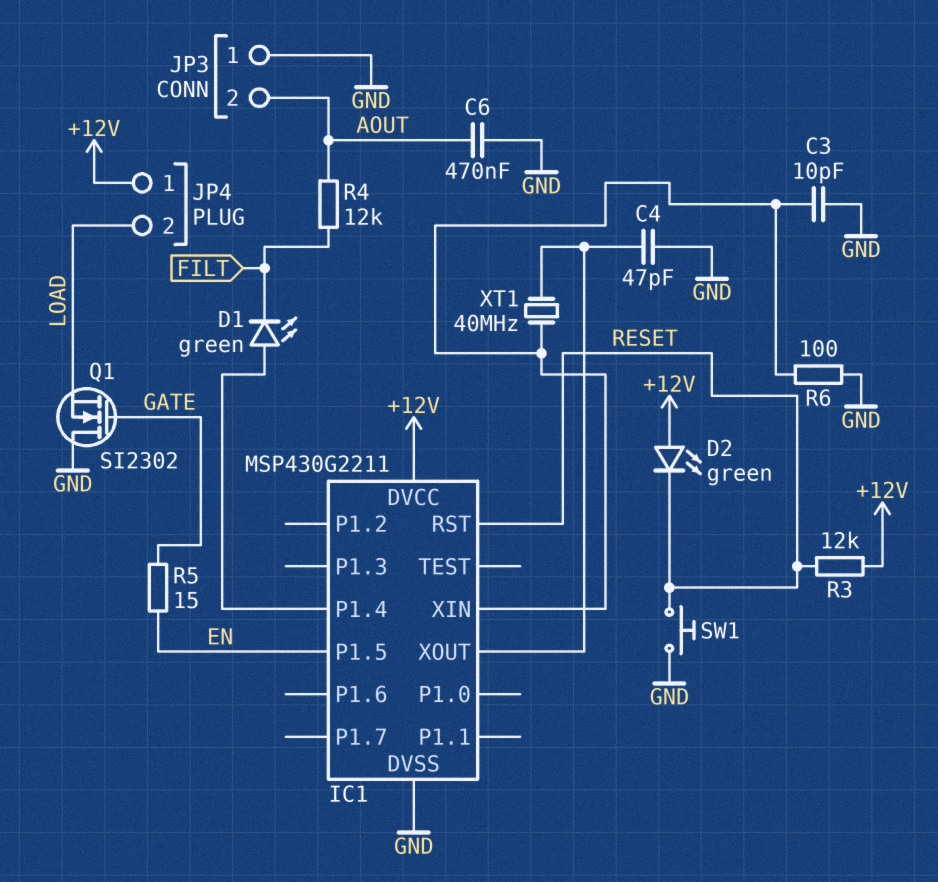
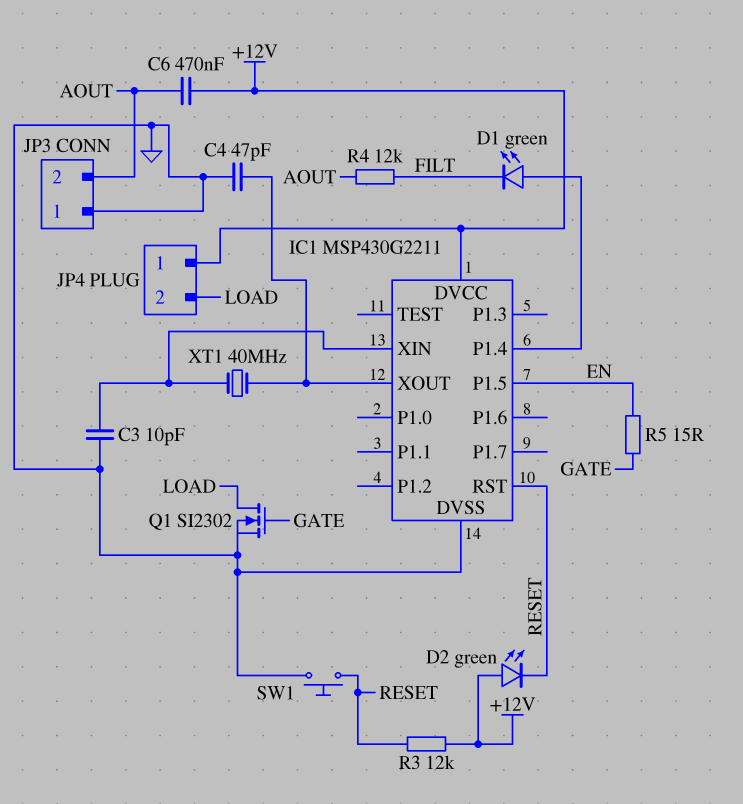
C6: 470nF (AOUT, GND) -> 470nF (+12V, AOUT)
Q1: NMOS SI2302 (G GATE, D GND, S LOAD) -> NMOS SI2302 (G GATE, D LOAD, S GND)
R6: 100 (GND, IC1/XIN) -> none

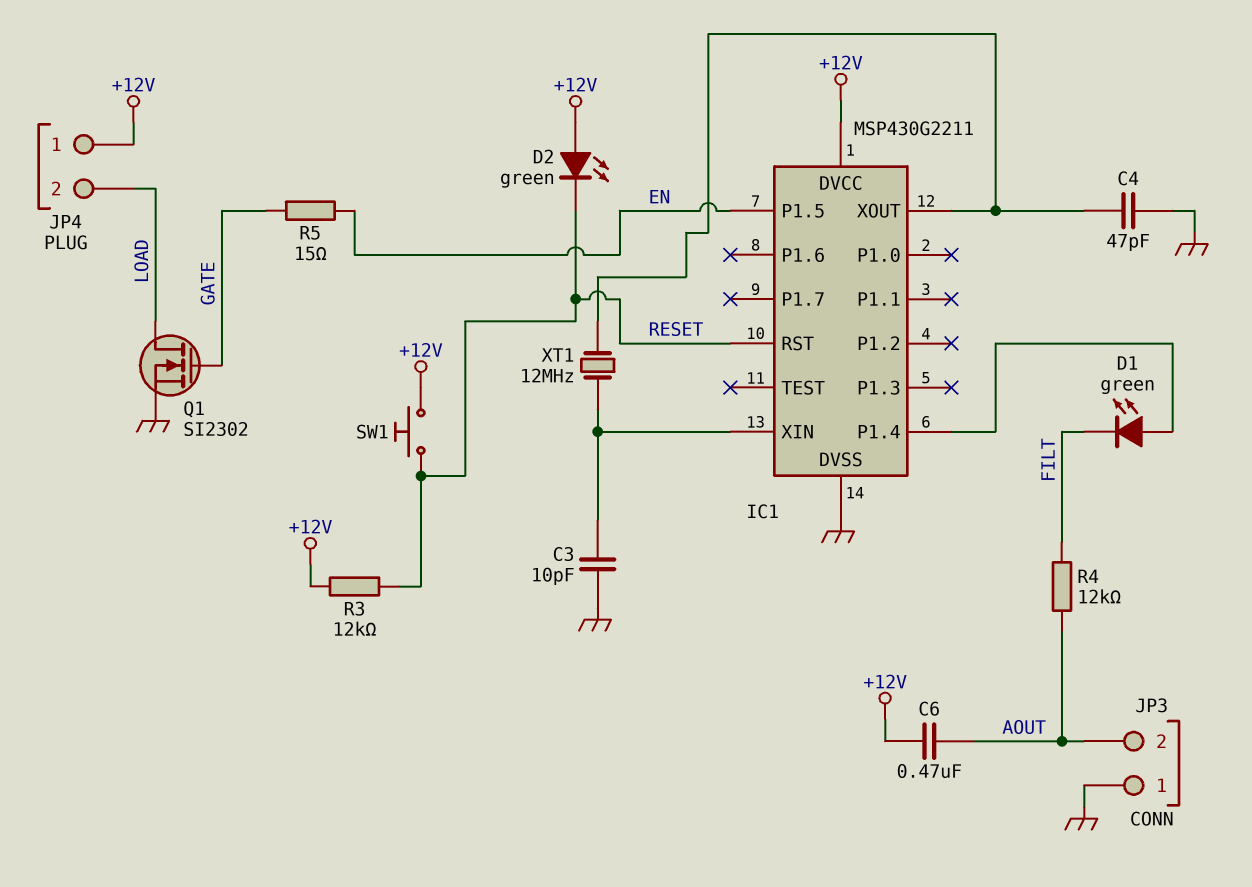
SW1: button (GND, RESET) -> button (+12V, RESET)
XT1: 40MHz (IC1/XIN, IC1/XOUT) -> 12MHz (IC1/XIN, IC1/XOUT)

